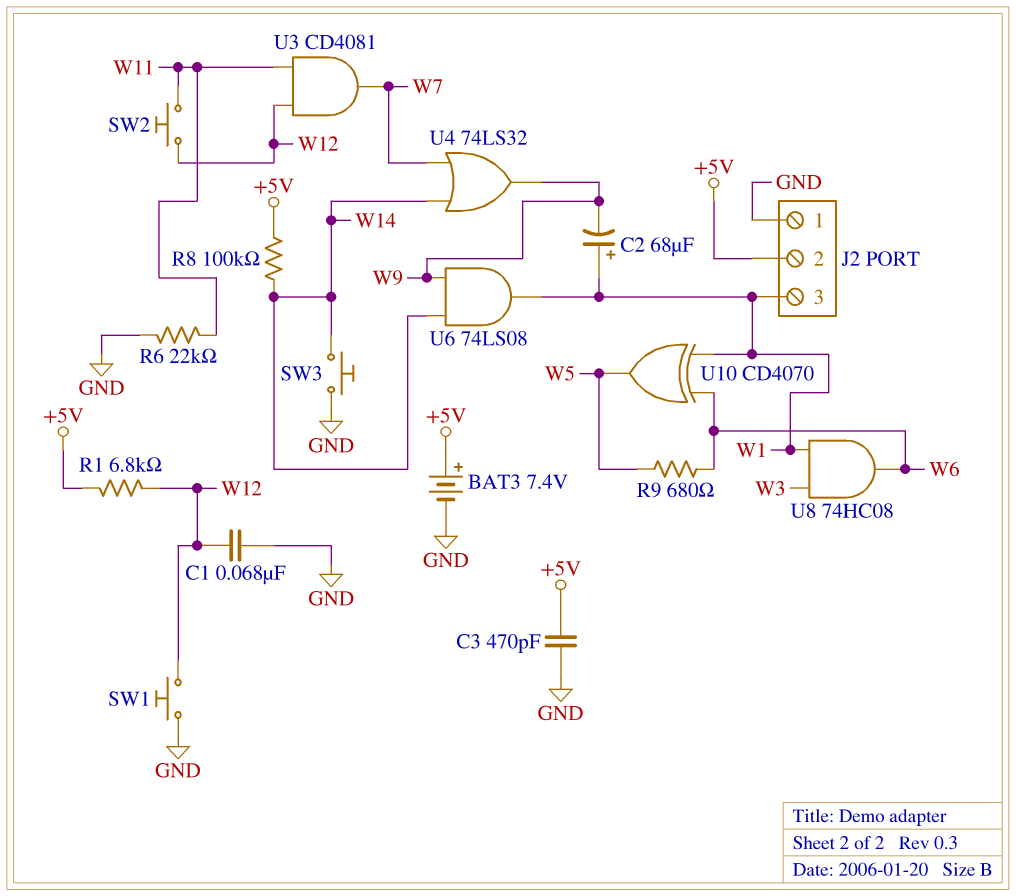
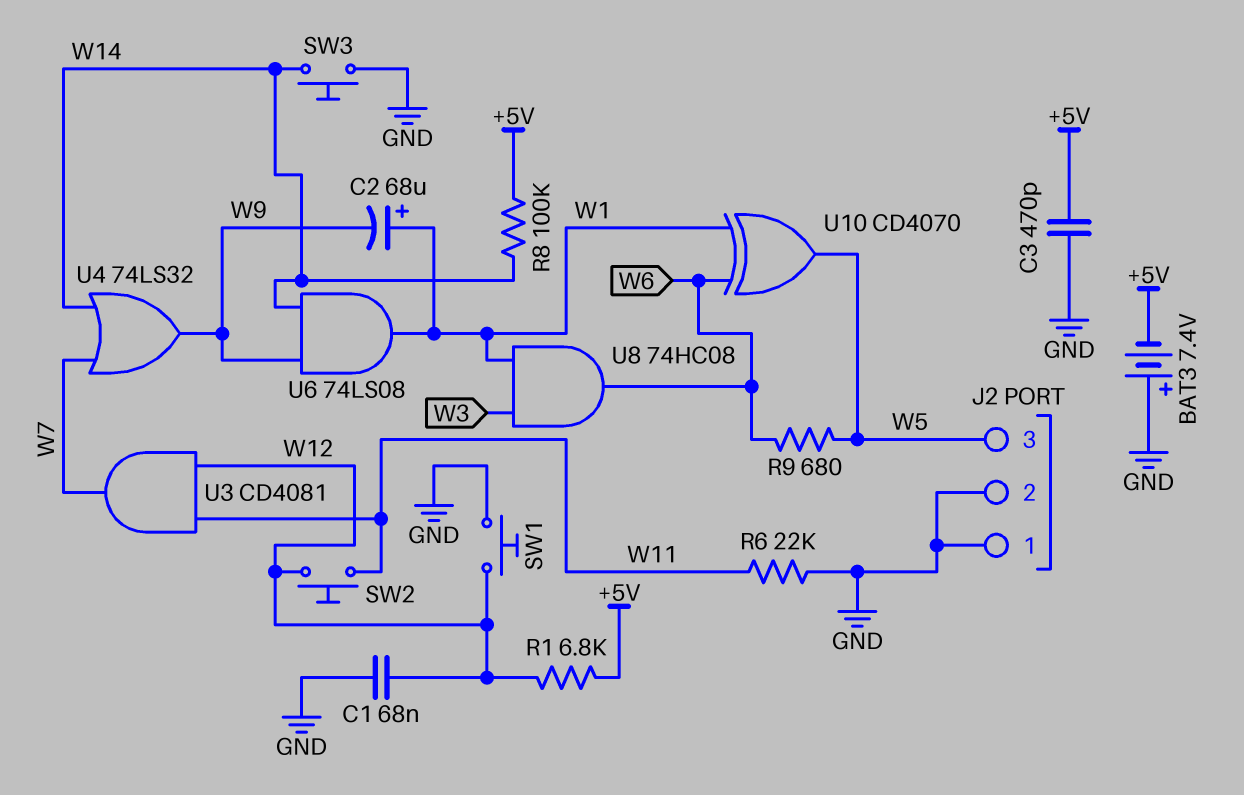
BAT3: 7.4V (plus +5V, minus GND) -> 7.4V (plus GND, minus +5V)
J2 pin 2: +5V -> GND
J2 pin 3: W1 -> W5

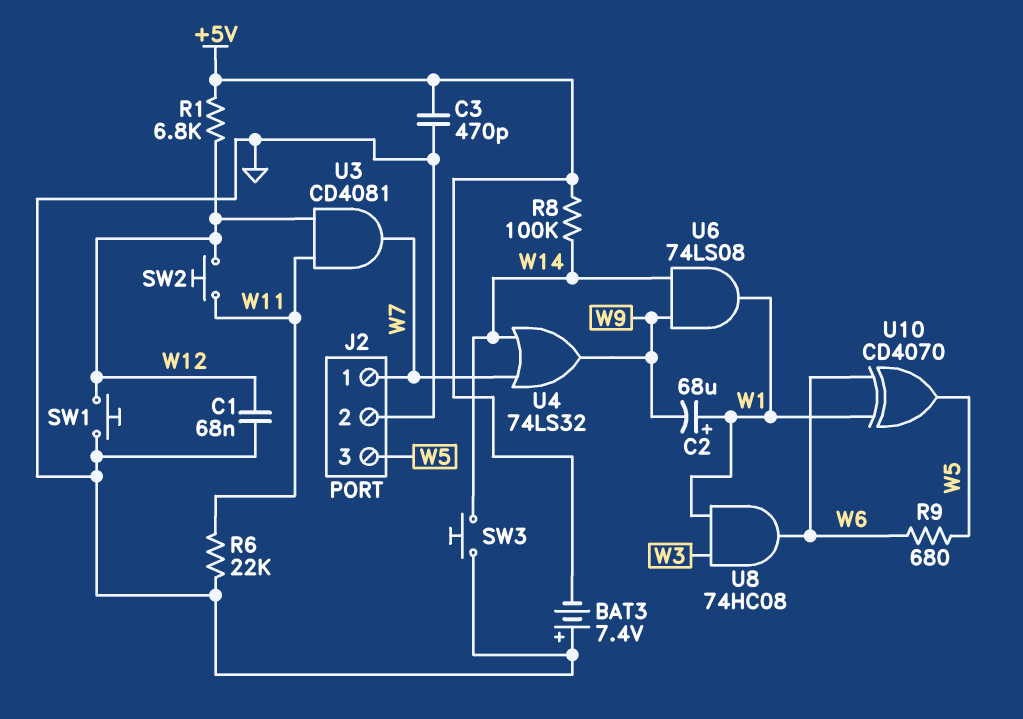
J2 pin 1: GND -> W7

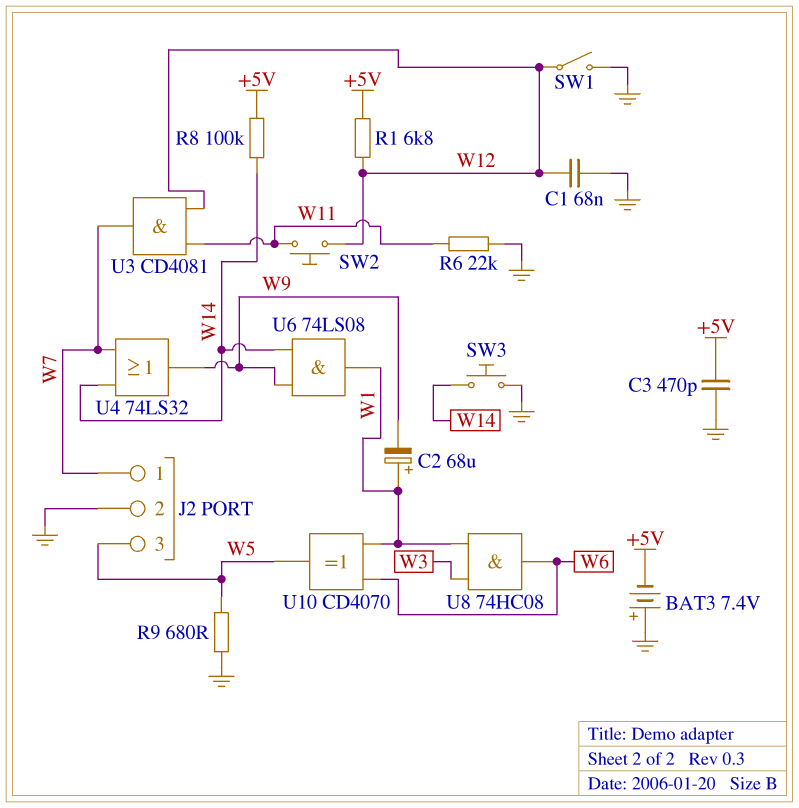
R9: 680 (W5, W6) -> 680 (GND, W5)
SW1: button (GND, W12) -> switch (GND, W12)

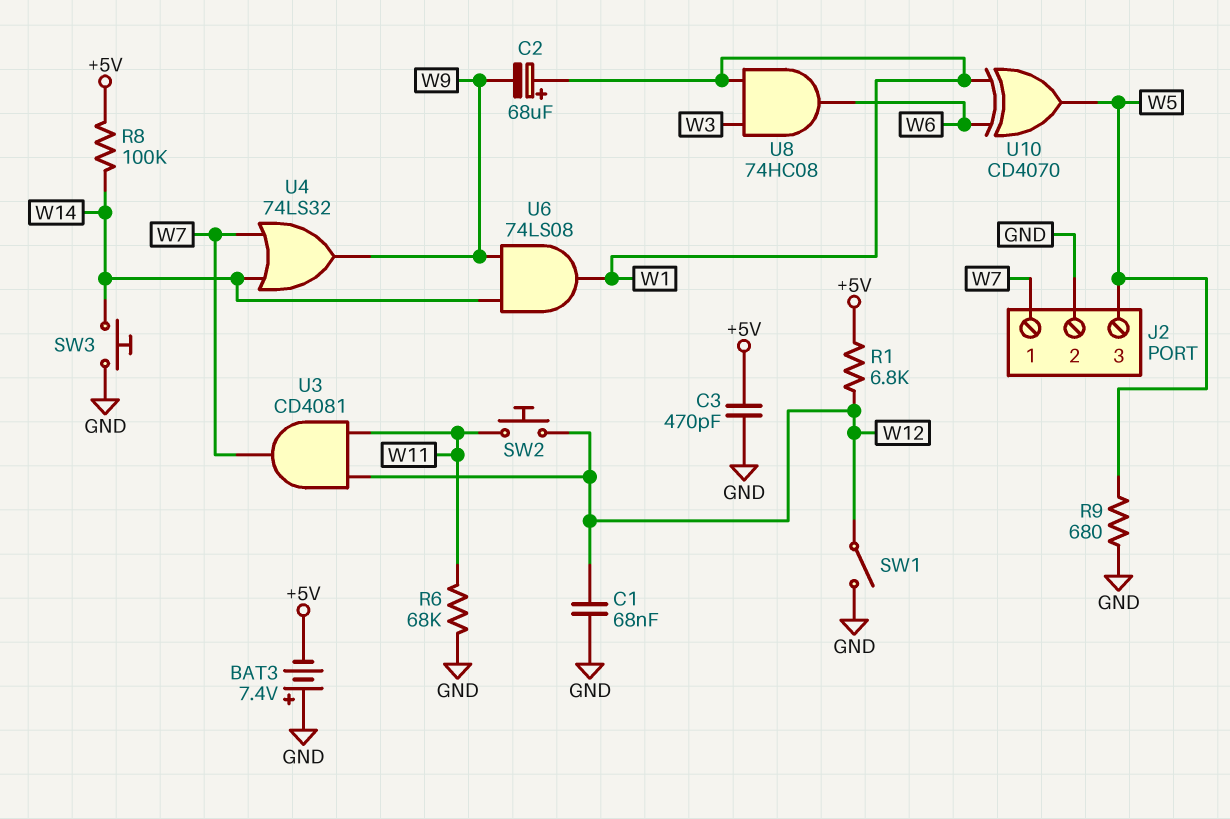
R6: 22k (GND, W11) -> 68k (GND, W11)

